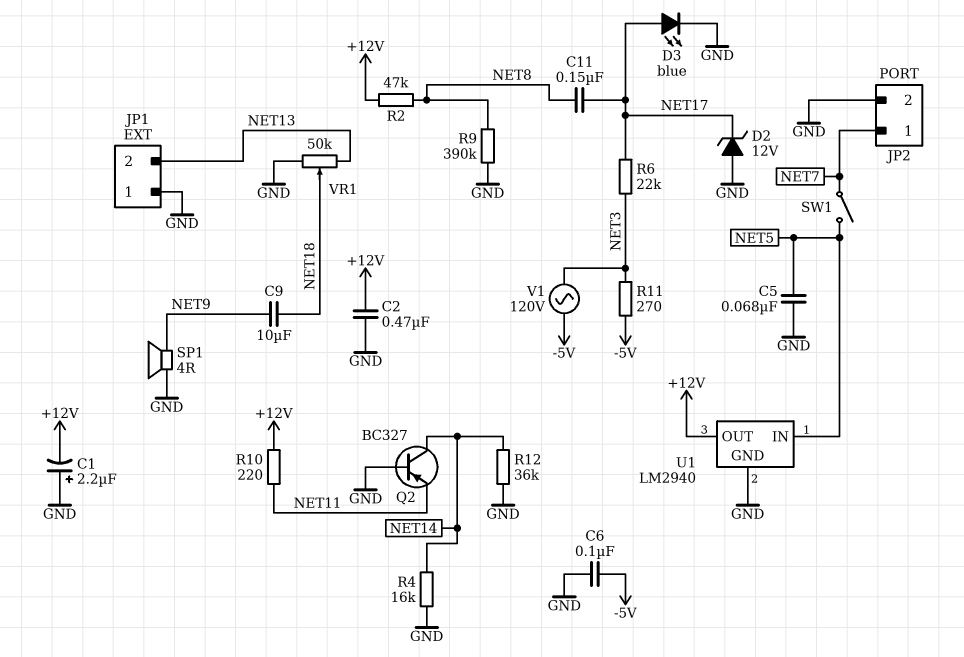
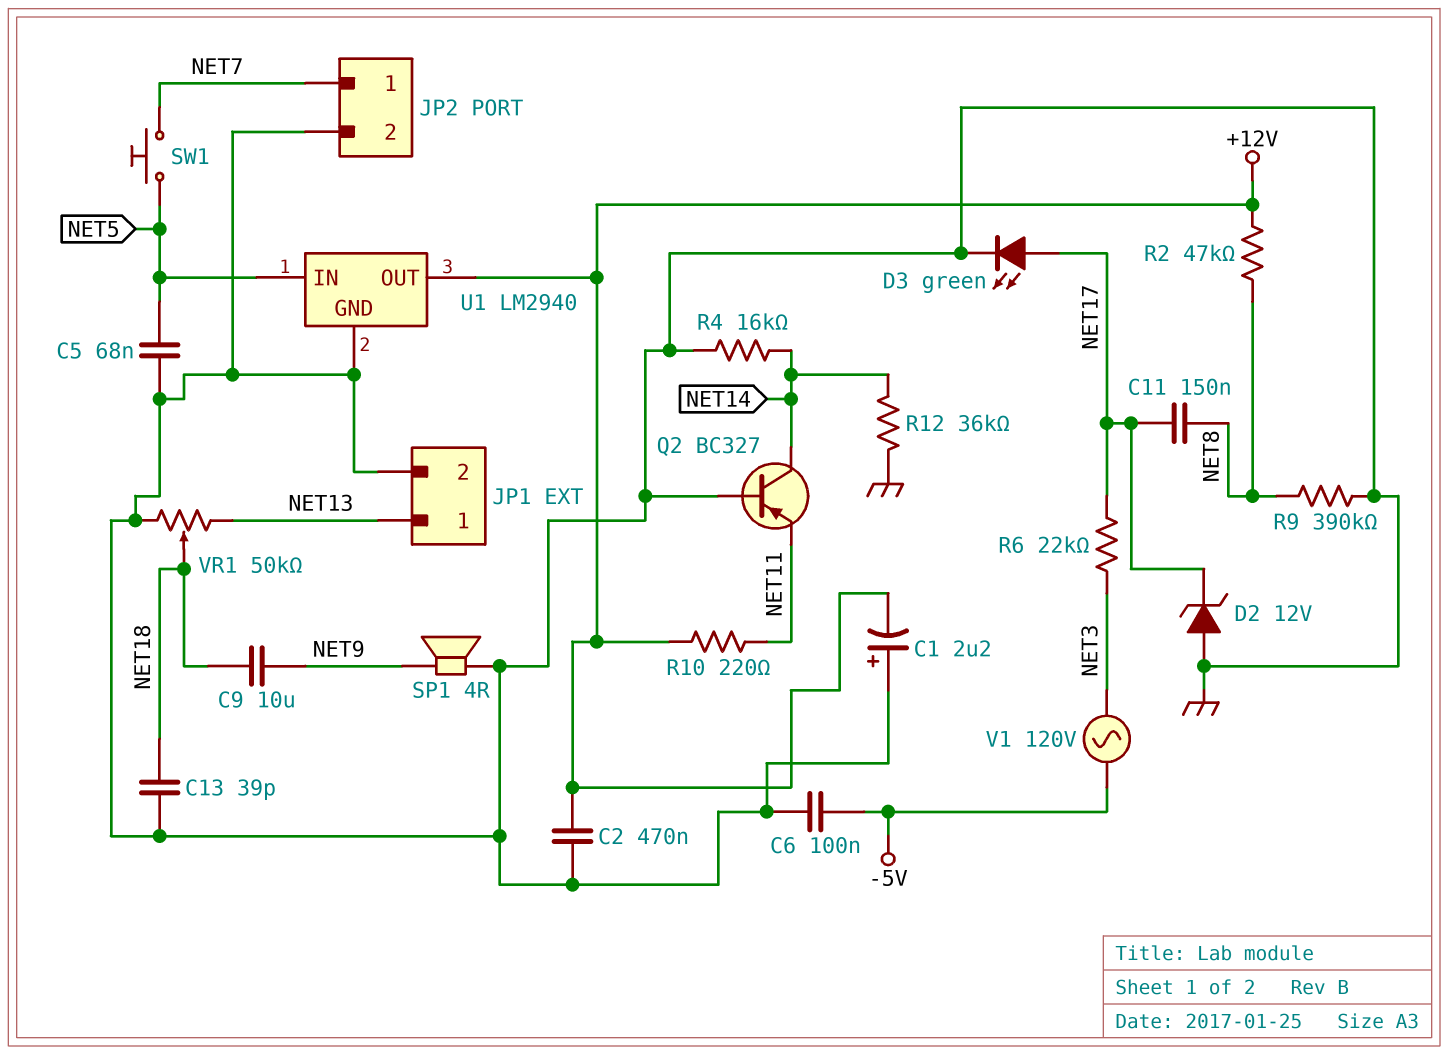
C13: none -> 39pF (GND, NET18)
D3: LED blue (A NET17, K GND) -> LED green (A NET17, K GND)
JP1 pin 1: GND -> NET13
JP1 pin 2: NET13 -> GND
R11: 270 (-5V, NET3) -> none
SW1: switch (NET5, NET7) -> button (NET5, NET7)

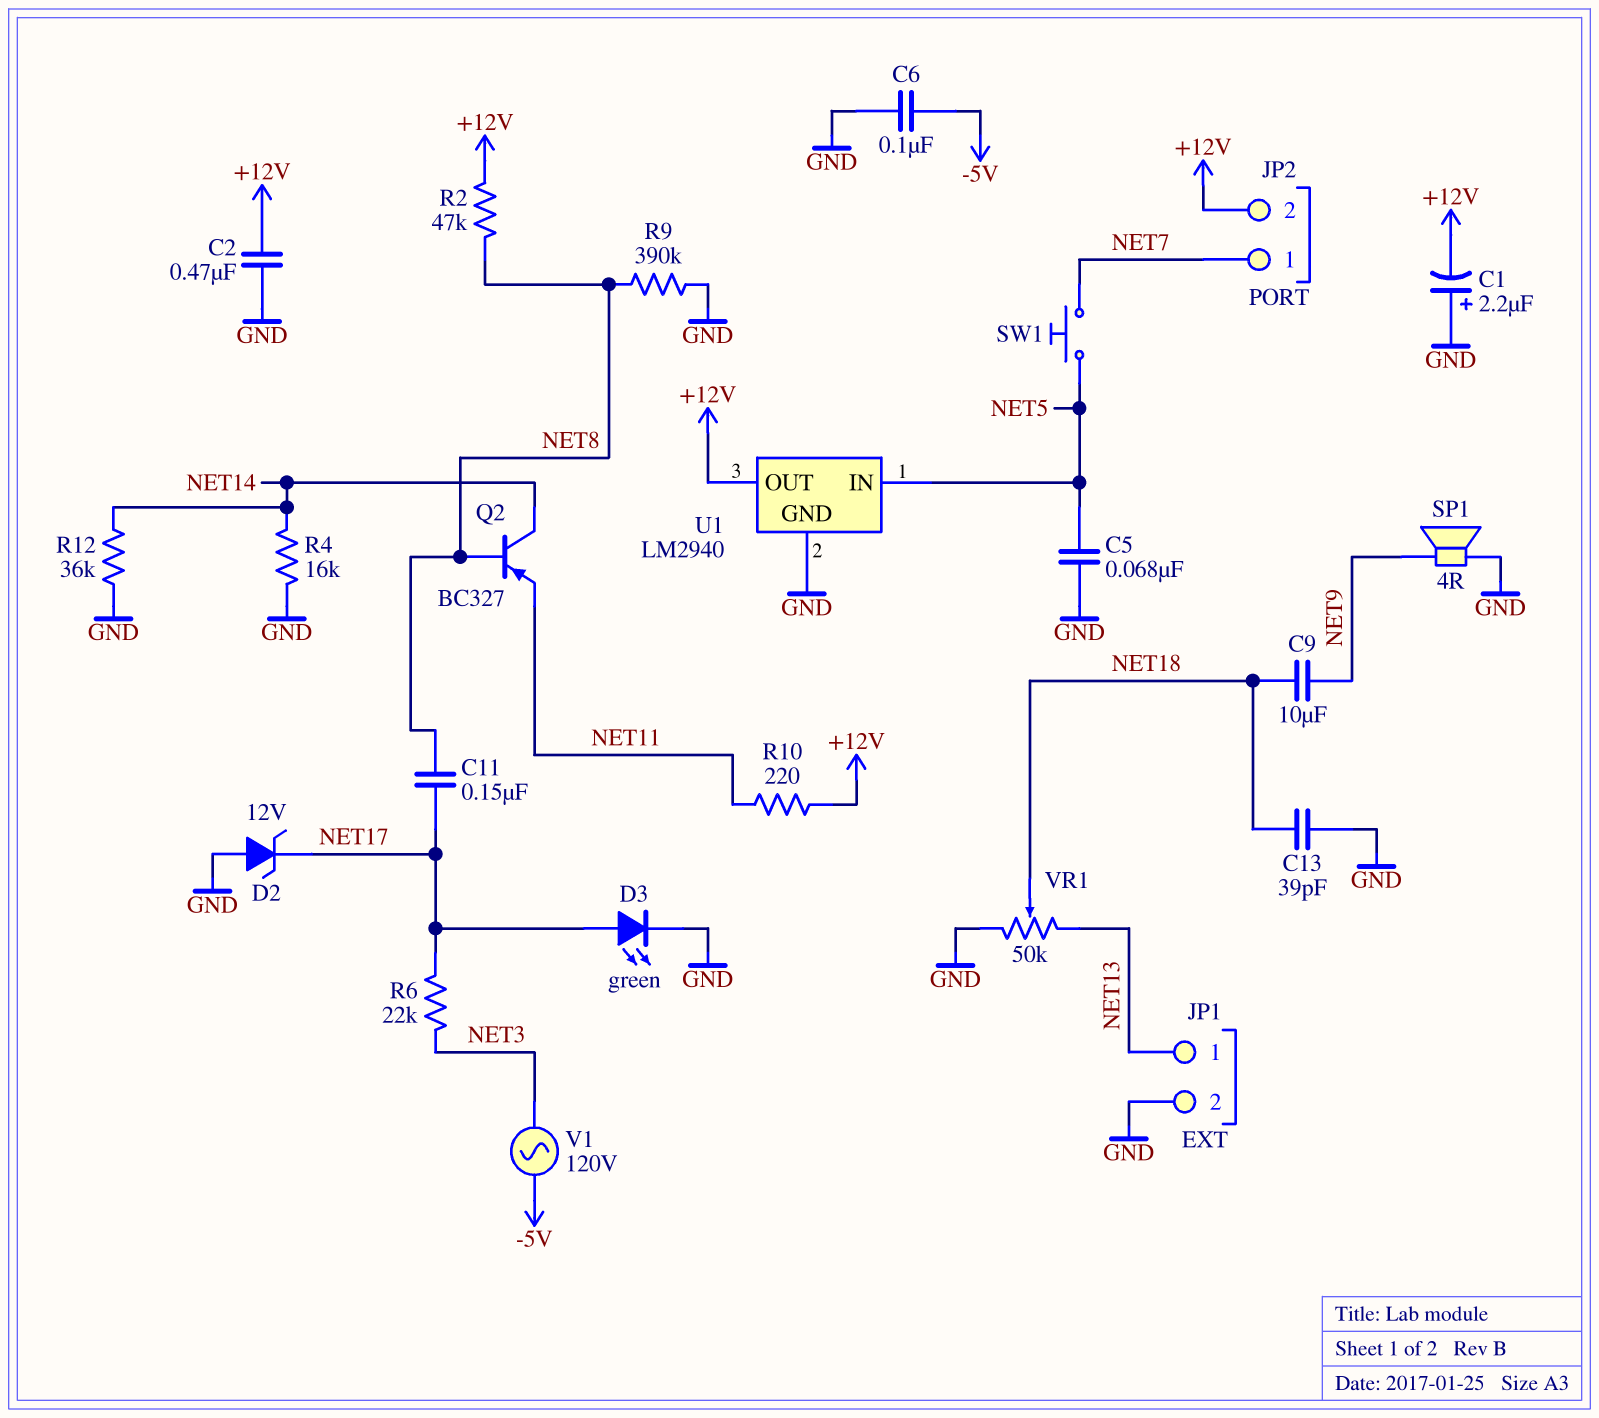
JP2 pin 2: GND -> +12V
Q2: PNP BC327 (B GND, C NET14, E NET11) -> PNP BC327 (B NET8, C NET14, E NET11)

